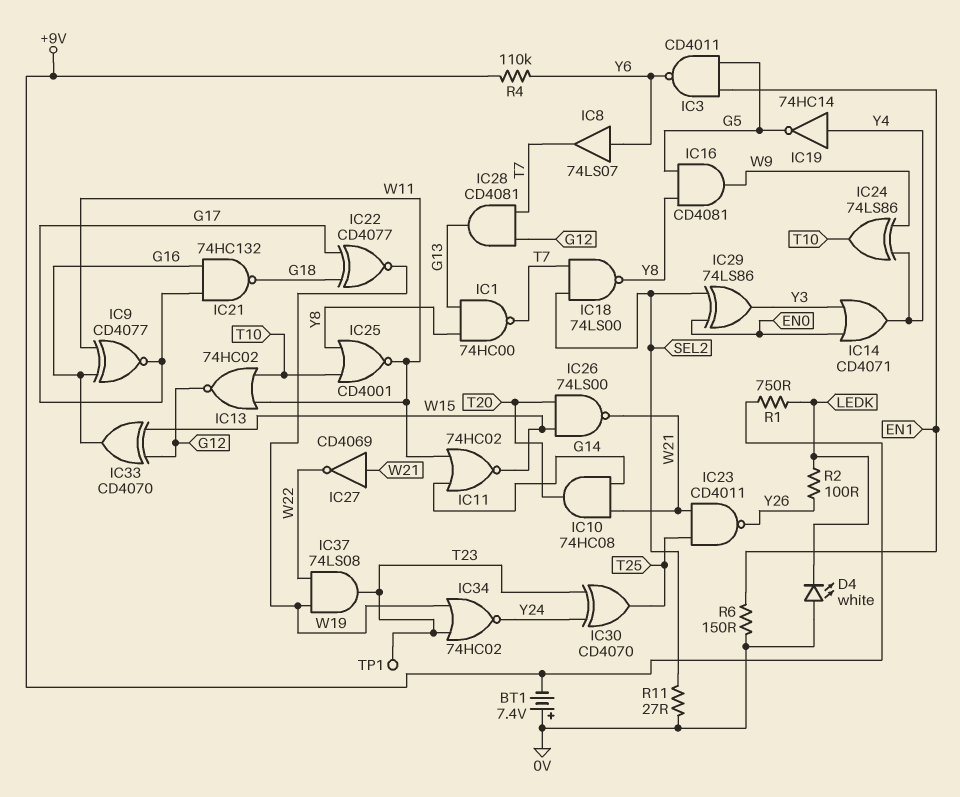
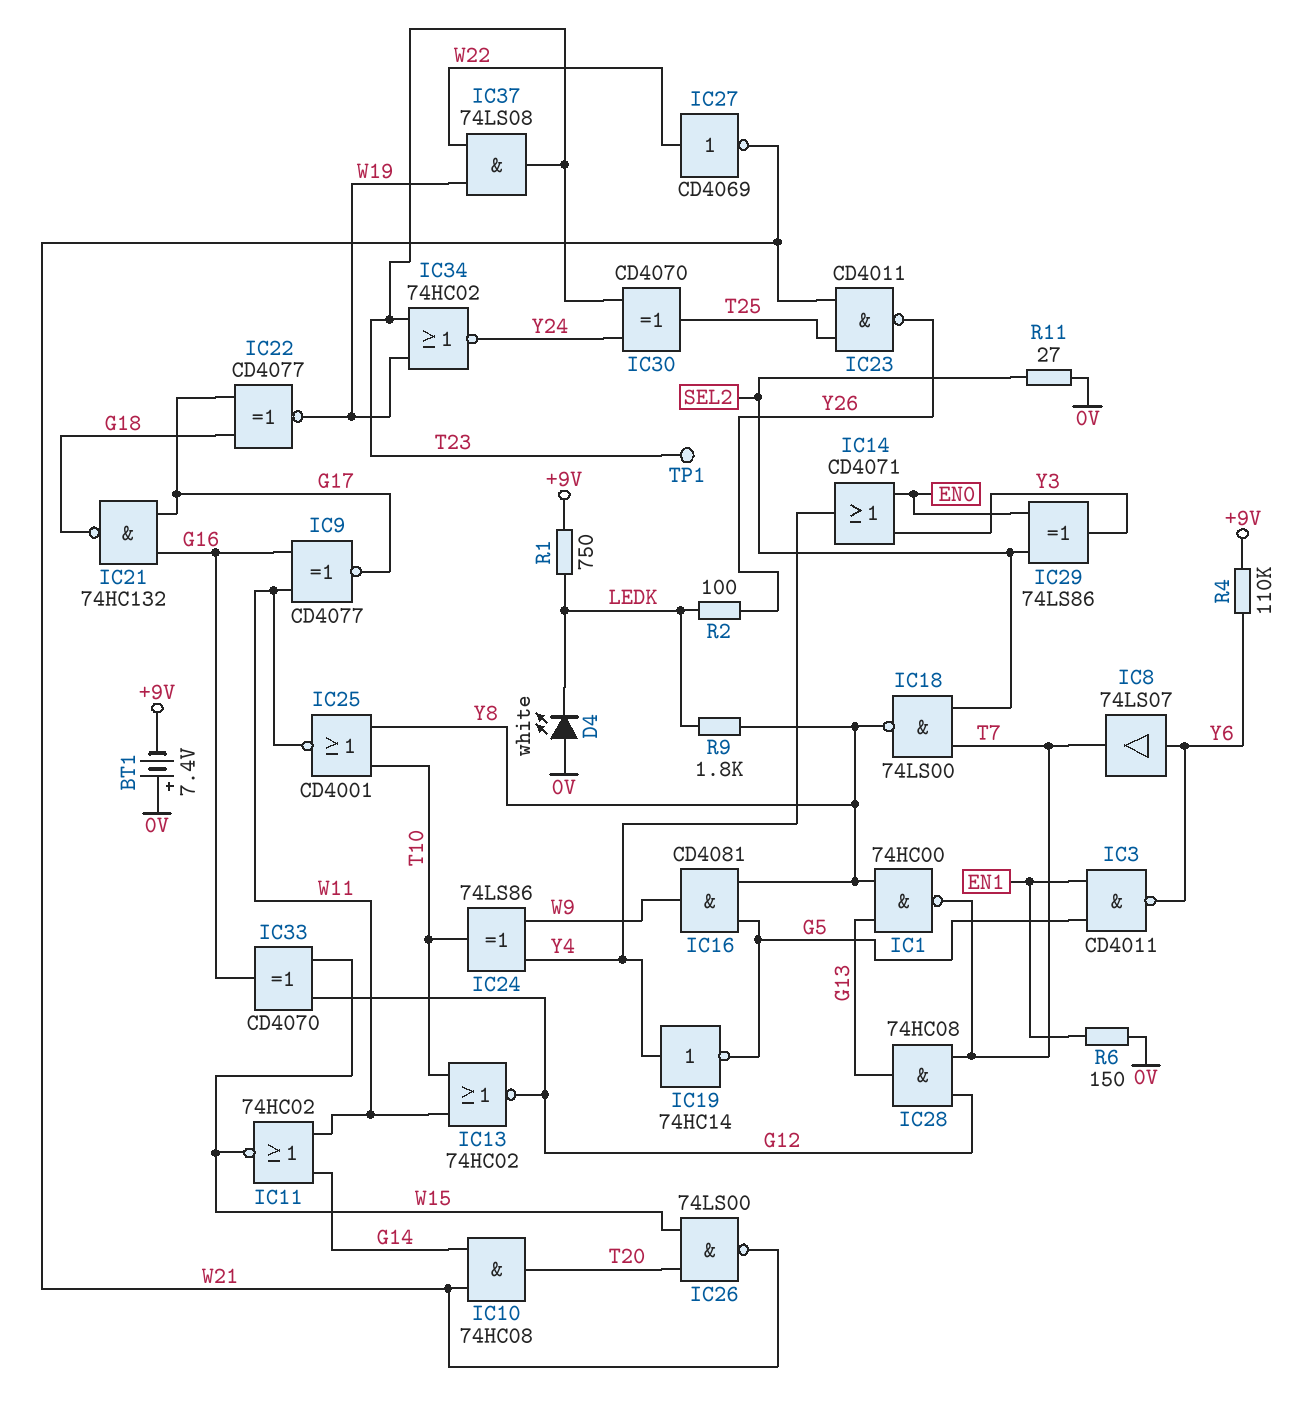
IC27: NOT CD4069 (in W21, out W22) -> NOT CD4069 (in W22, out W21)
IC28: AND CD4081 (in G12, in T7, out G13) -> AND 74HC08 (in G12, in T7, out G13)
R9: none -> 1.8k (LEDK, Y8)

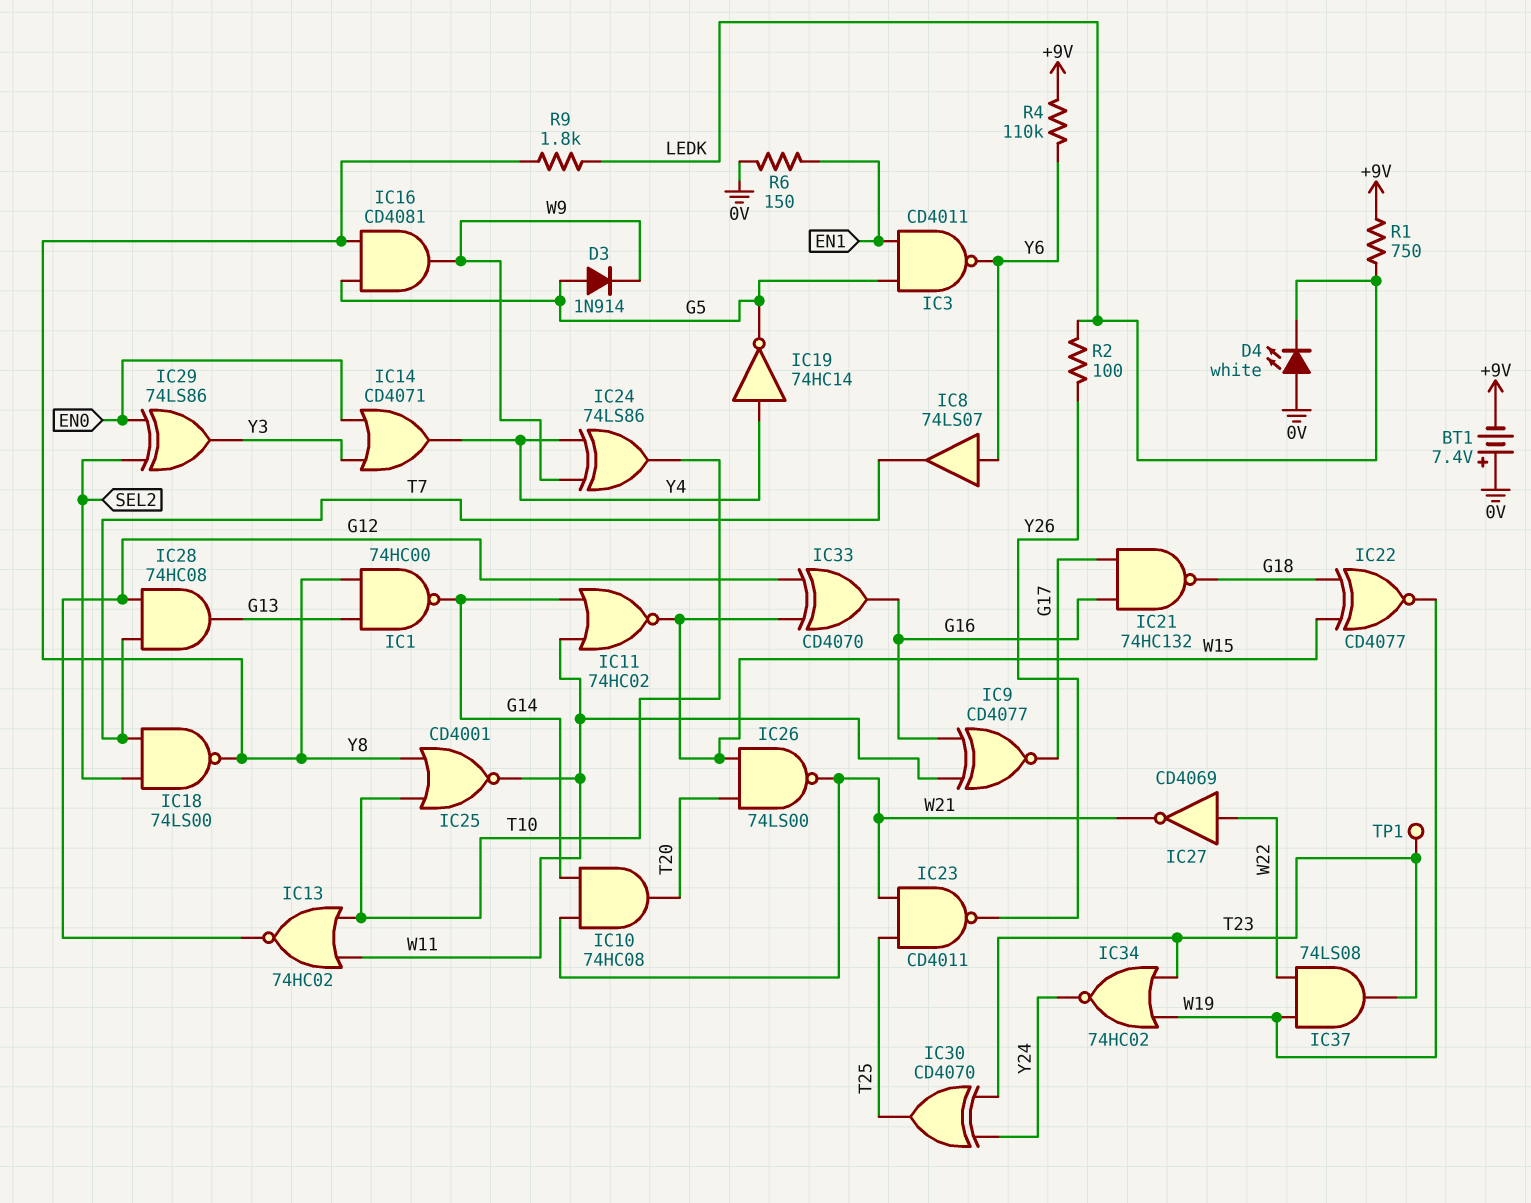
D3: none -> diode 1N914 (A G5, K W9)
IC1: NAND 74HC00 (in G13, in Y8, out T7) -> NAND 74HC00 (in G13, in Y8, out G14)
IC22: XNOR CD4077 (in G17, in G18, out W19) -> XNOR CD4077 (in G18, in W15, out W19)
R11: 27 (0V, SEL2) -> none

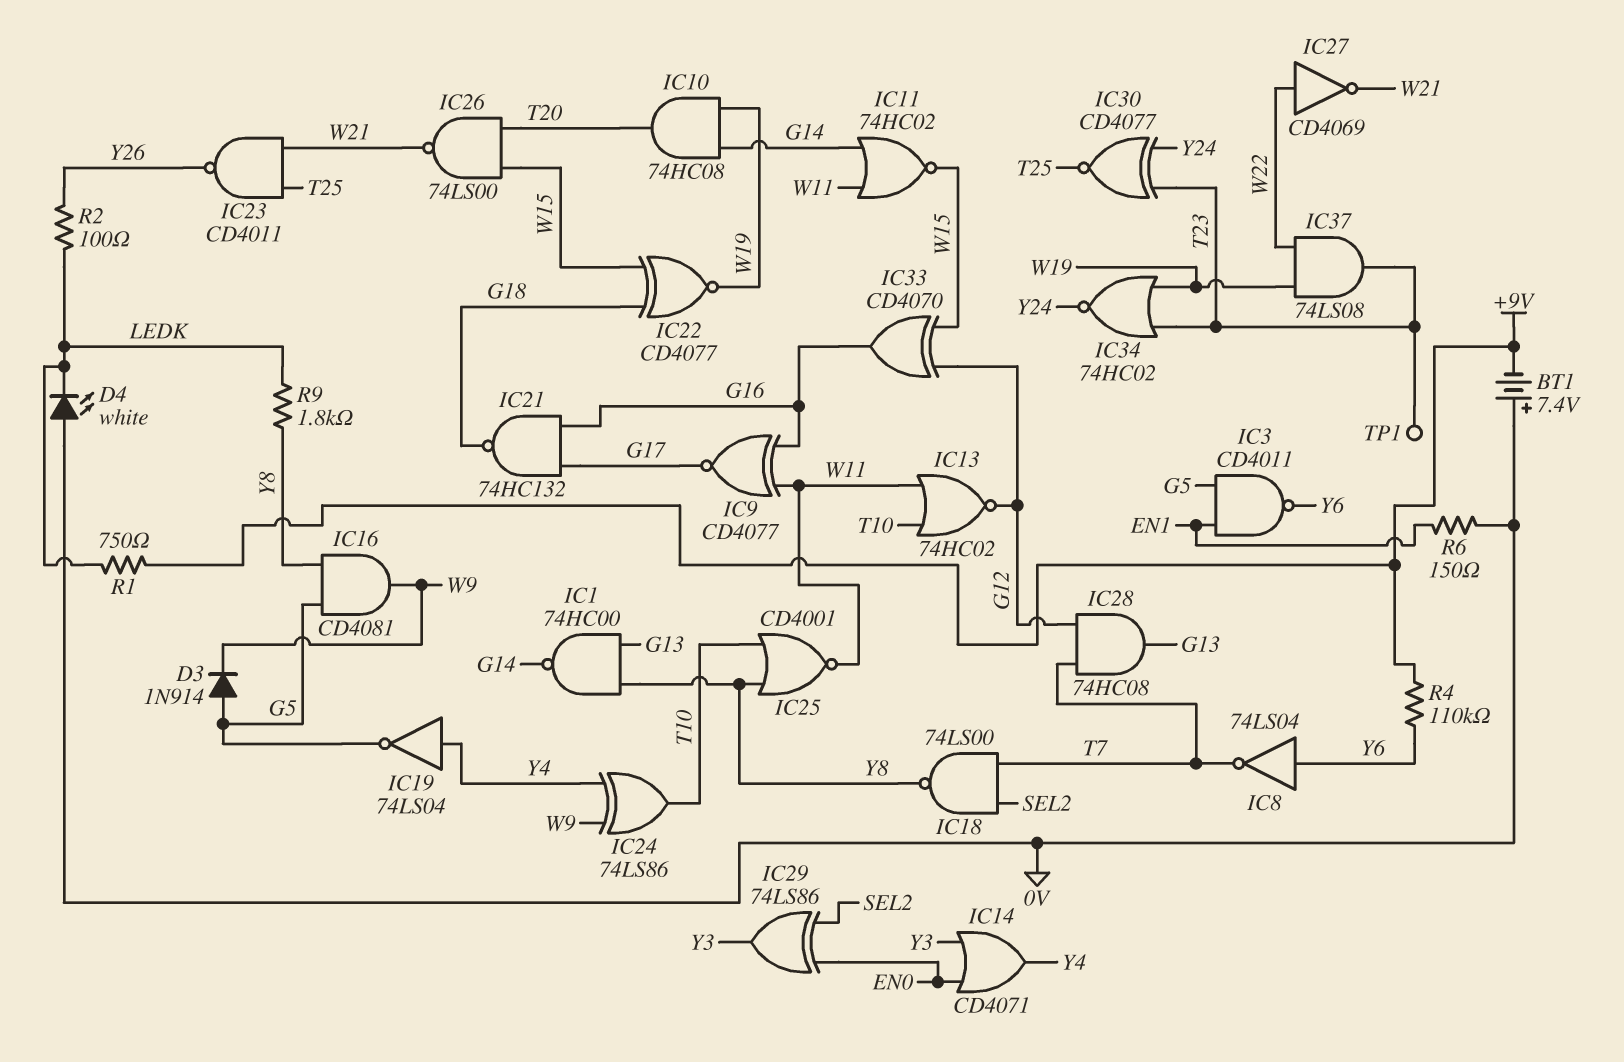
IC8: buffer 74LS07 (in Y6, out T7) -> NOT 74LS04 (in Y6, out T7)
IC10: AND 74HC08 (in G14, in W21, out T20) -> AND 74HC08 (in G14, in W19, out T20)
IC19: NOT 74HC14 (in Y4, out G5) -> NOT 74LS04 (in Y4, out G5)
IC30: XOR CD4070 (in T23, in Y24, out T25) -> XNOR CD4077 (in T23, in Y24, out T25)

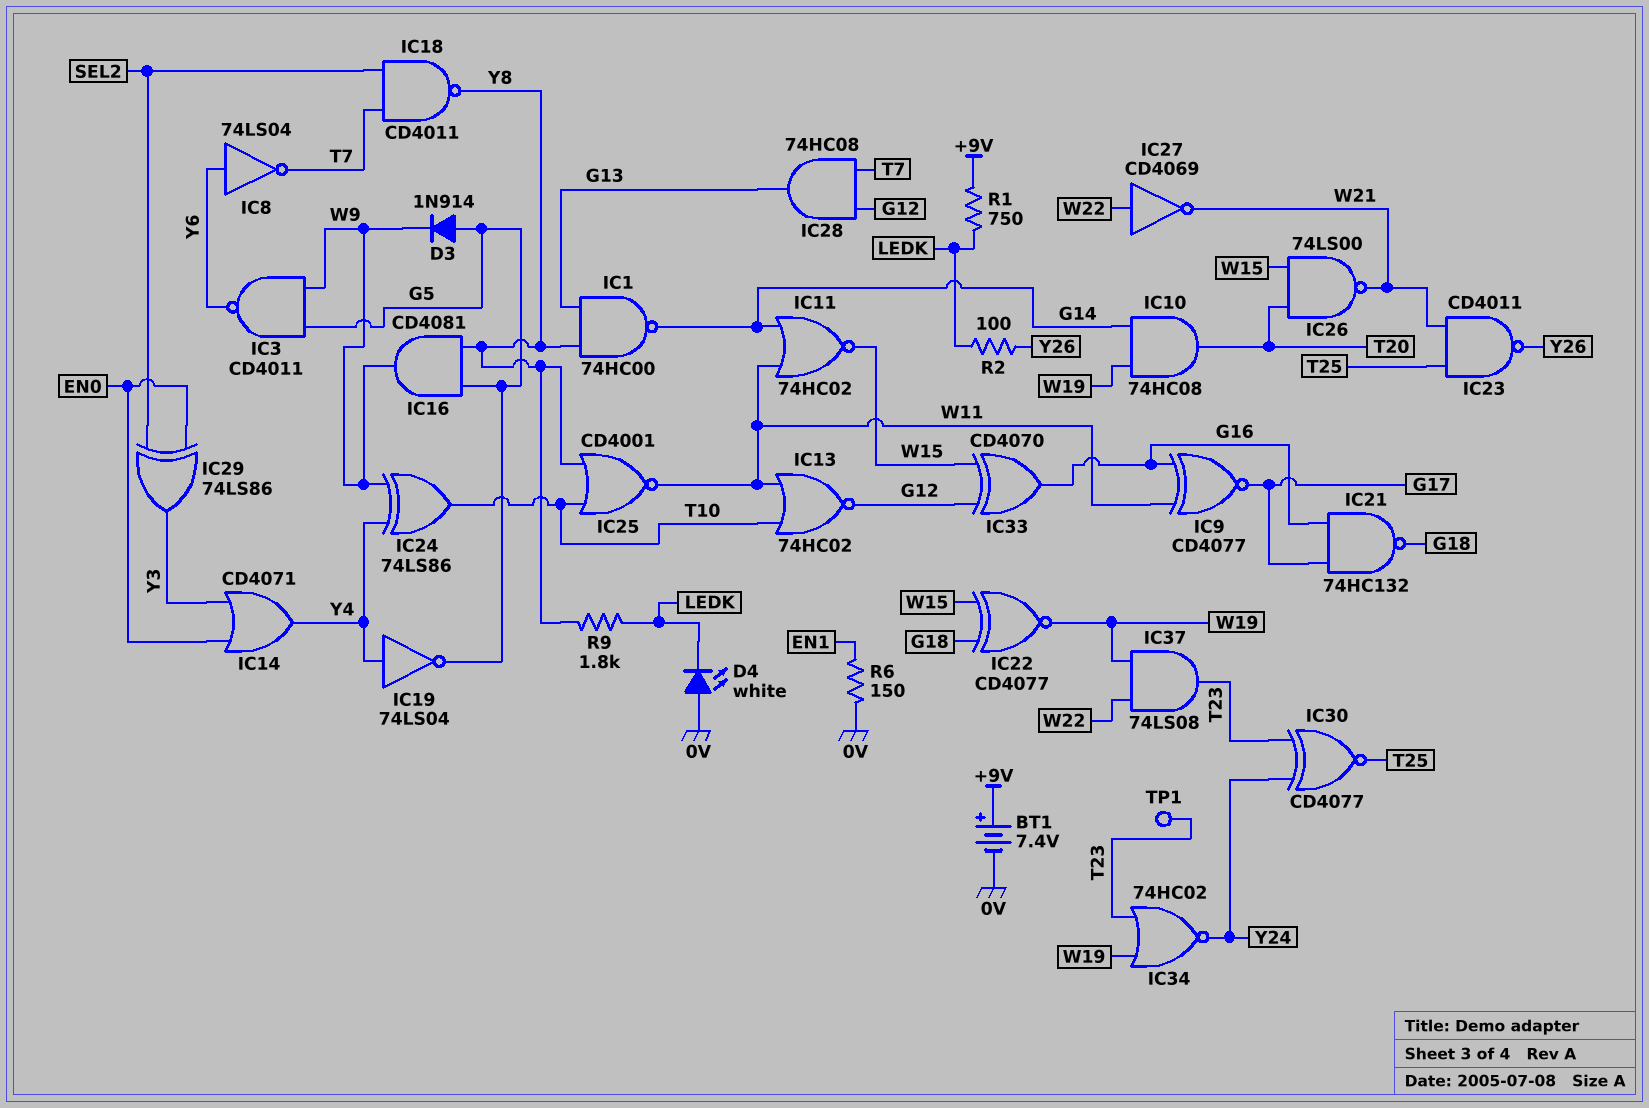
BT1: 7.4V (plus 0V, minus +9V) -> 7.4V (plus +9V, minus 0V)
IC3: NAND CD4011 (in EN1, in G5, out Y6) -> NAND CD4011 (in G5, in W9, out Y6)
IC18: NAND 74LS00 (in SEL2, in T7, out Y8) -> NAND CD4011 (in SEL2, in T7, out Y8)
R4: 110k (+9V, Y6) -> none

